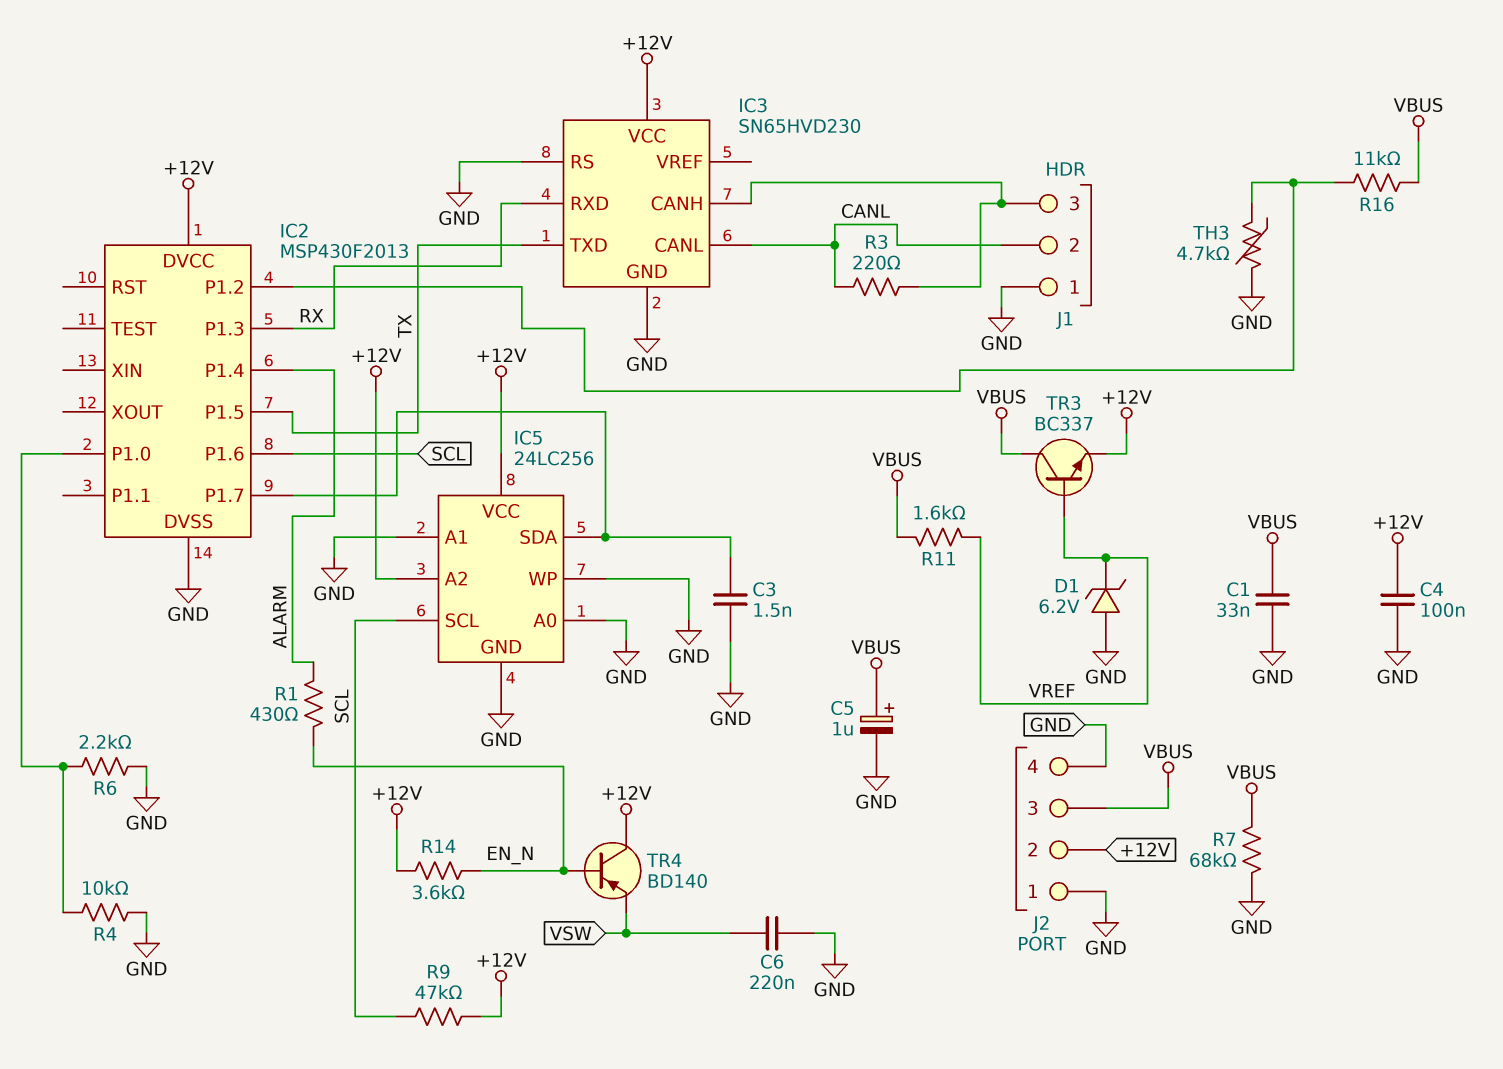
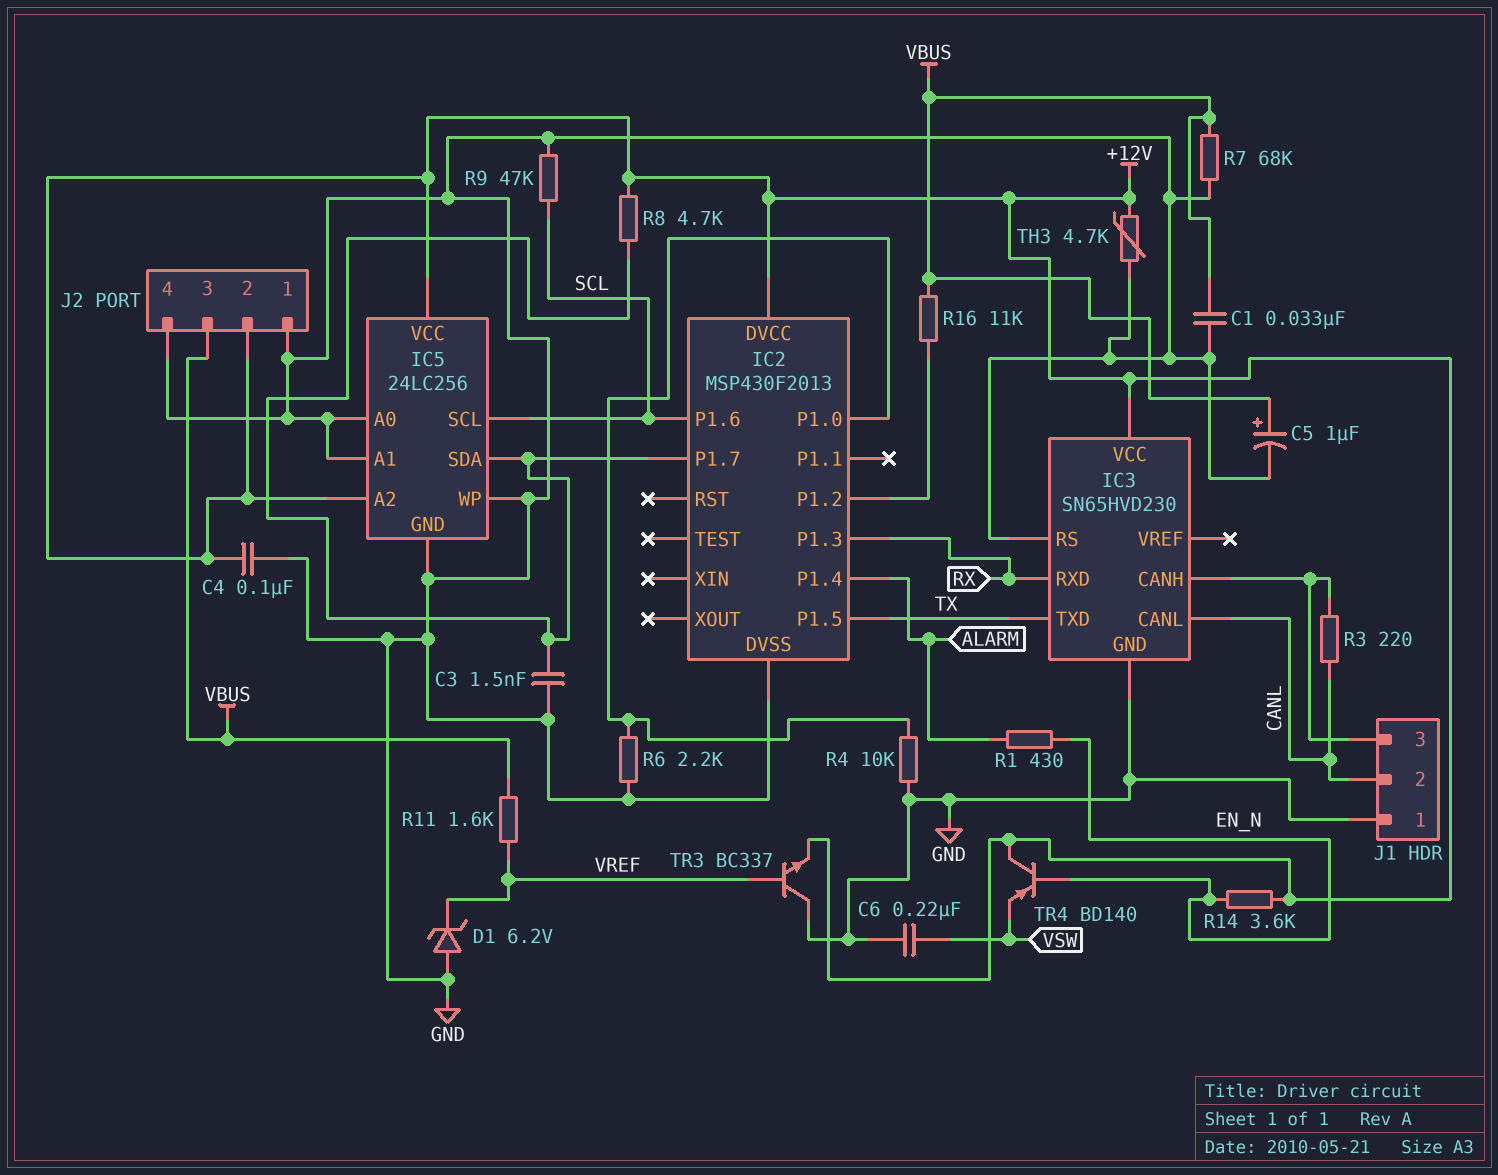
R8: none -> 4.7k (+12V, IC2/P1.7)
R9: 47k (+12V, SCL) -> 47k (GND, SCL)
TH3: 4.7k (GND, IC2/P1.2) -> 4.7k (+12V, GND)
TR3: NPN BC337 (B VREF, C VBUS, E +12V) -> NPN BC337 (B VREF, C GND, E +12V)

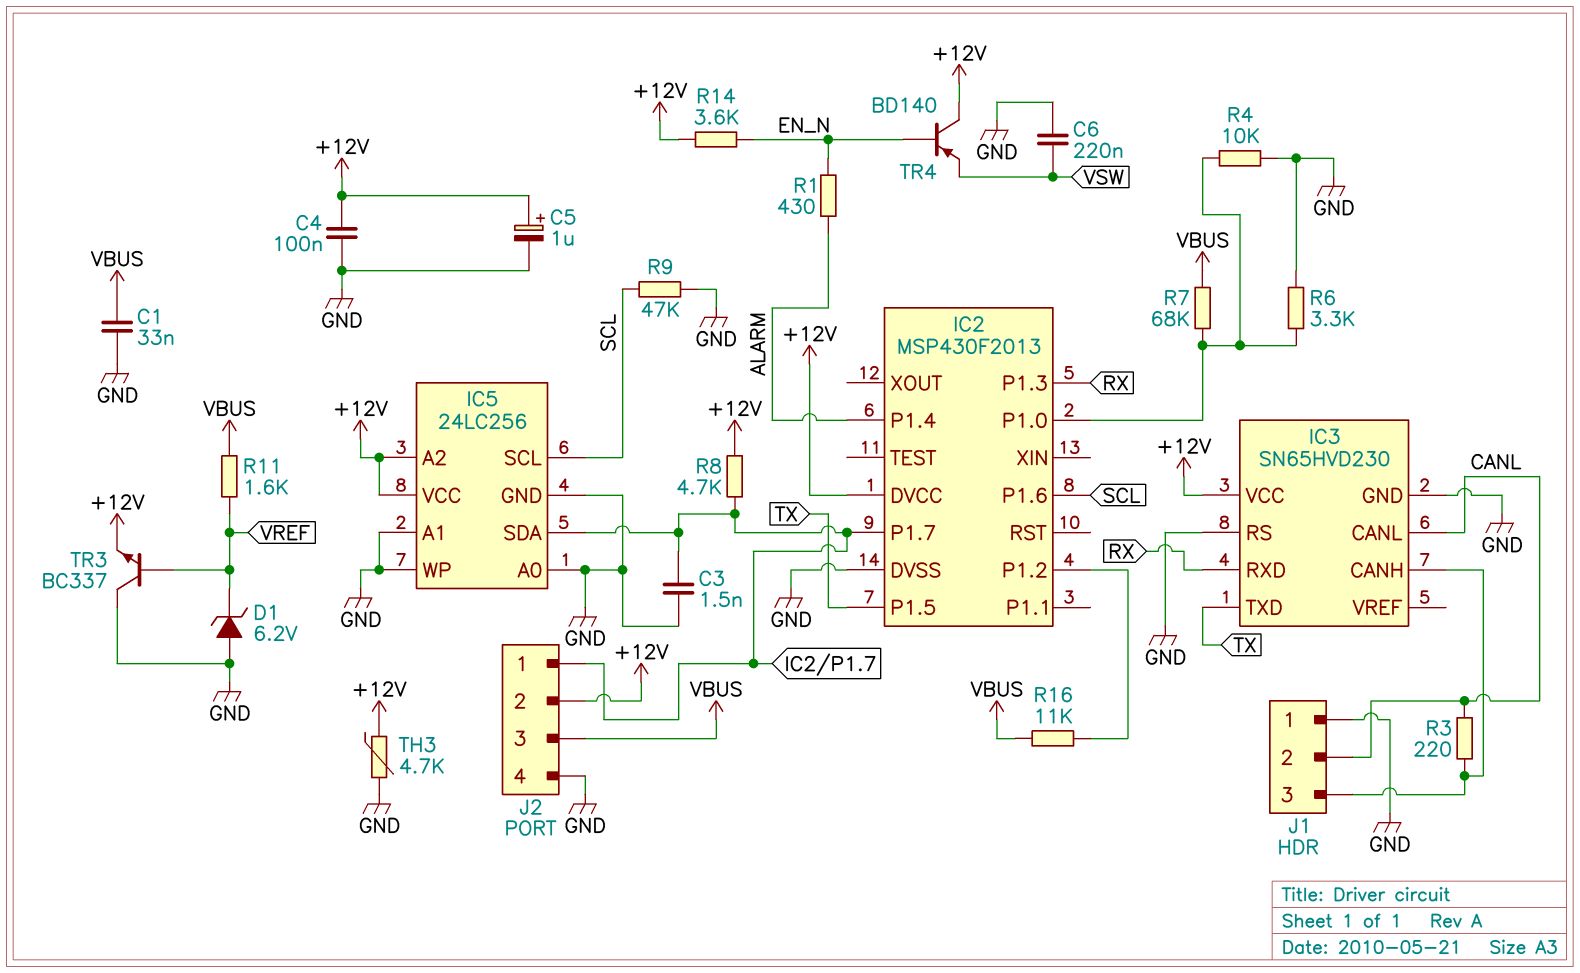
C5: 1uF (plus VBUS, minus GND) -> 1uF (plus +12V, minus GND)
J2 pin 1: GND -> IC2/P1.7
R6: 2.2k (GND, IC2/P1.0) -> 3.3k (GND, IC2/P1.0)
R7: 68k (GND, VBUS) -> 68k (IC2/P1.0, VBUS)

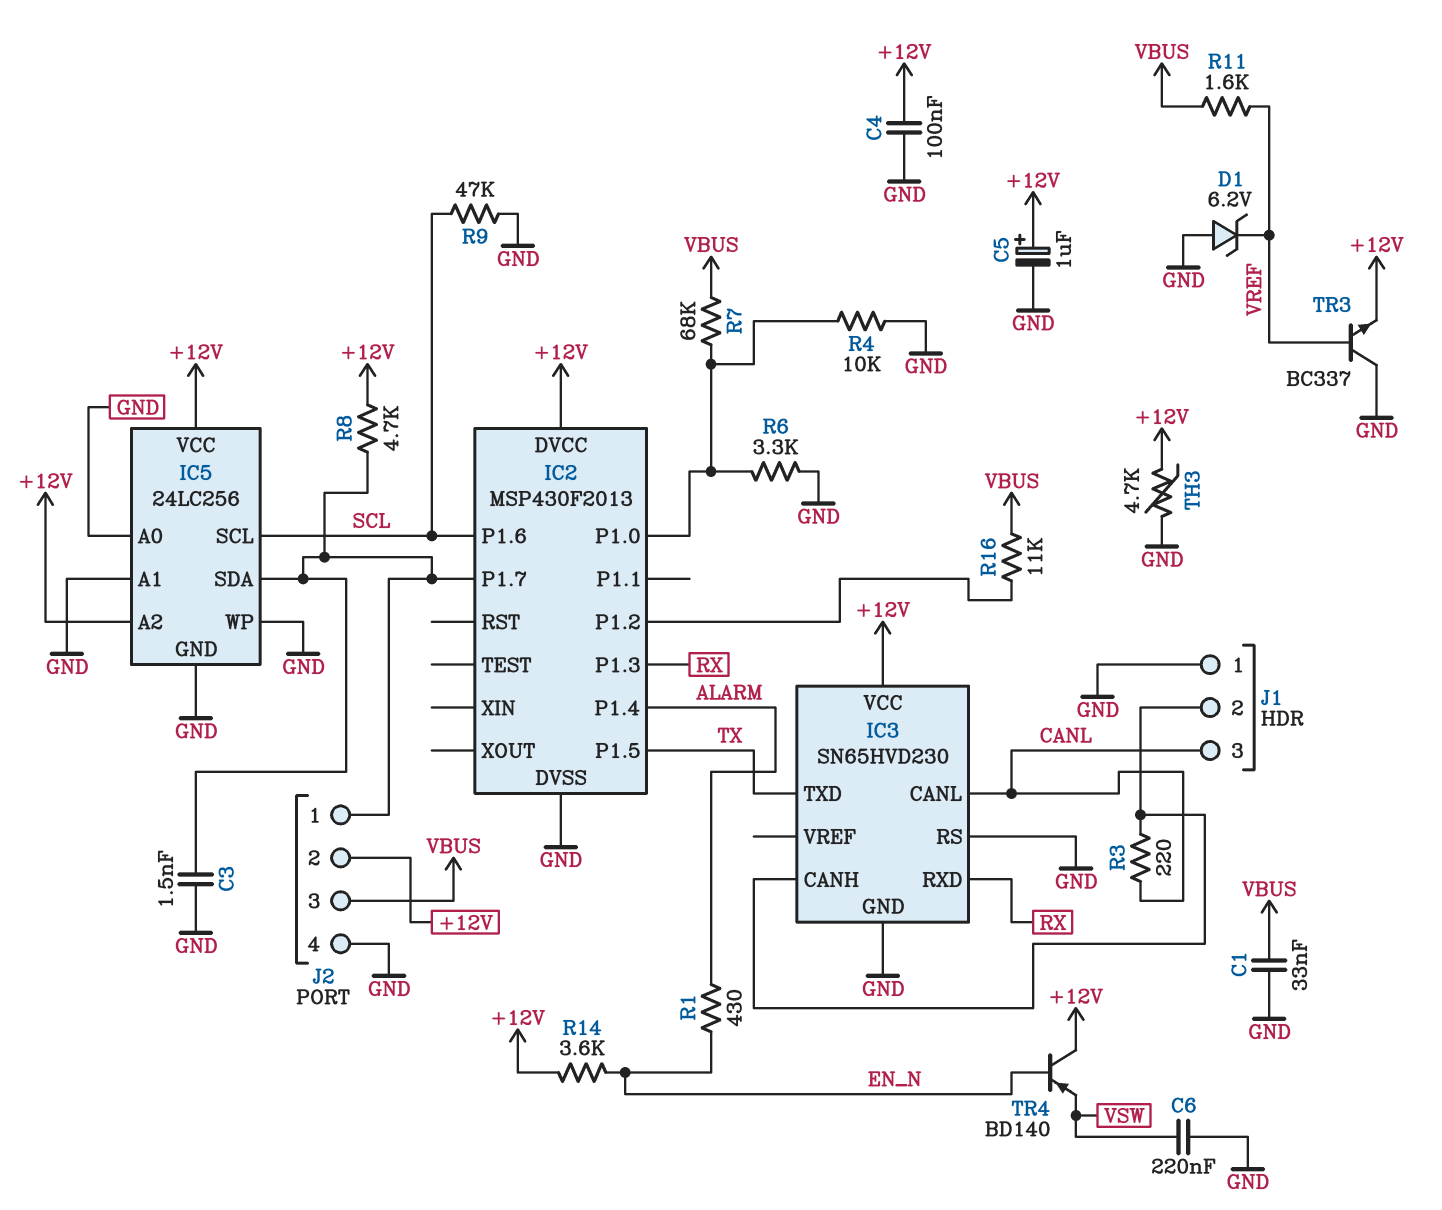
J1 pin 2: CANL -> IC3/CANH
J1 pin 3: IC3/CANH -> CANL

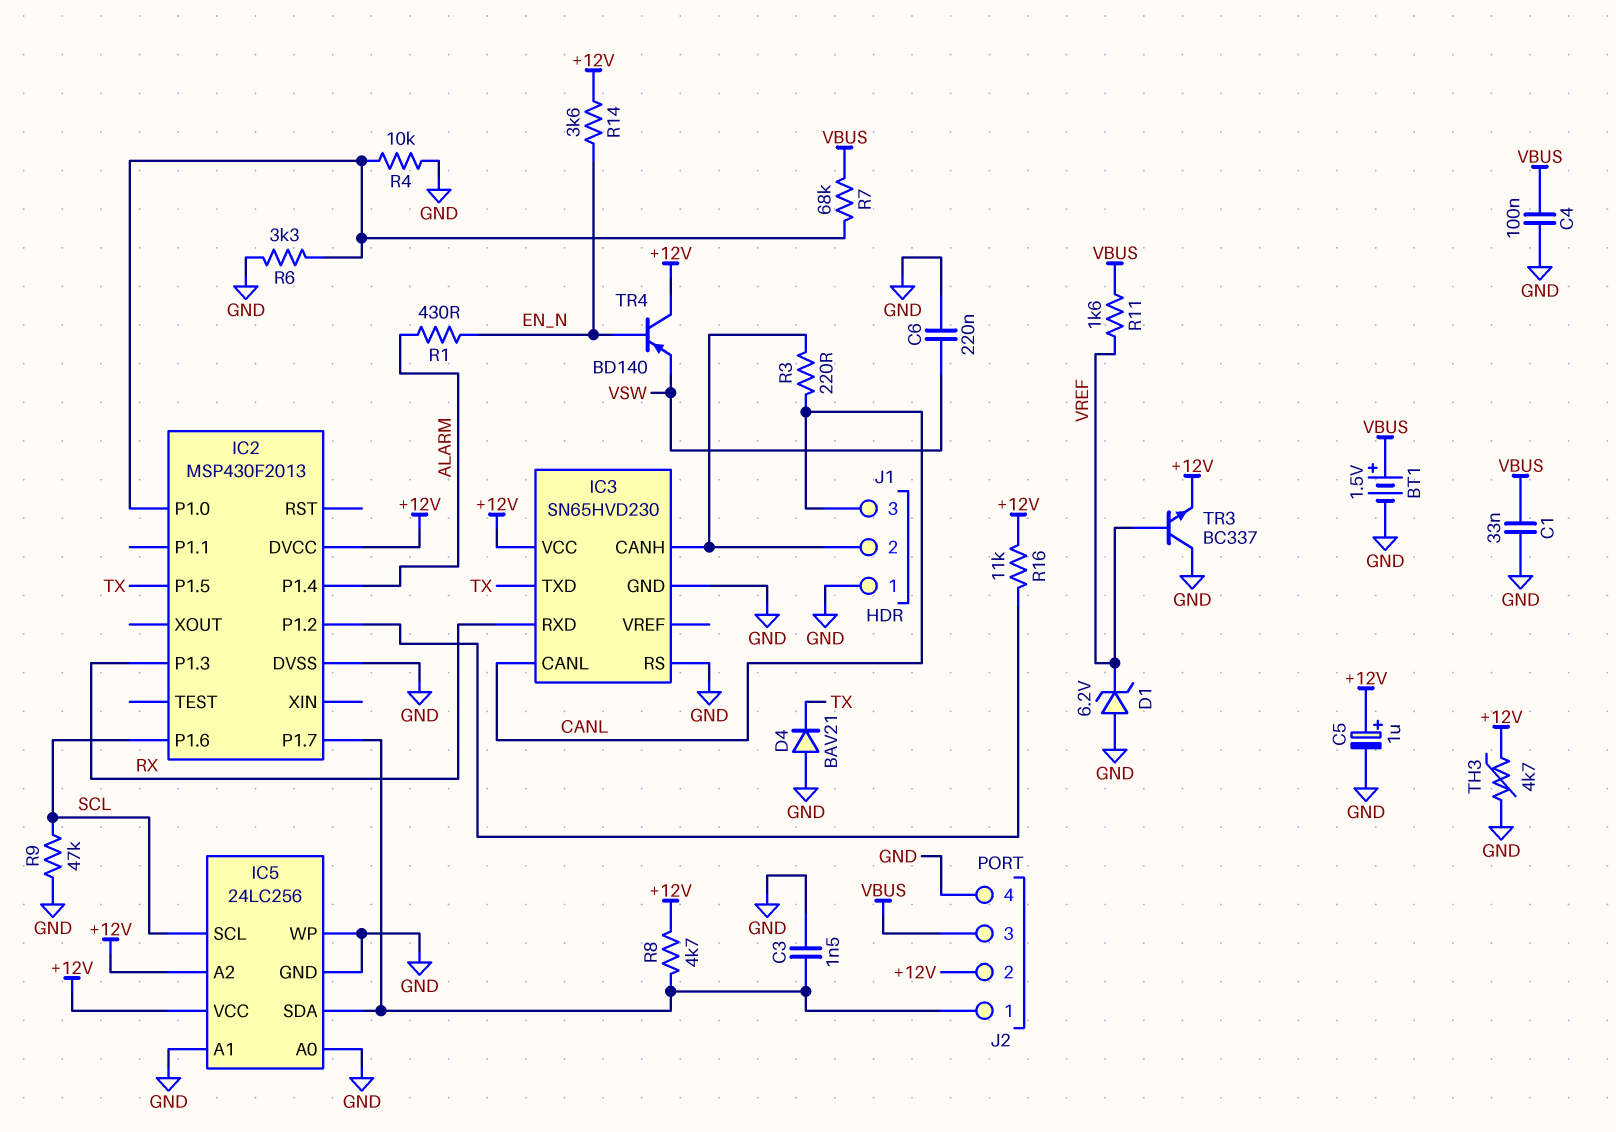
BT1: none -> 1.5V (plus VBUS, minus GND)
C4: 100nF (+12V, GND) -> 100nF (GND, VBUS)
D4: none -> diode BAV21 (A GND, K TX)
R16: 11k (IC2/P1.2, VBUS) -> 11k (+12V, IC2/P1.2)

